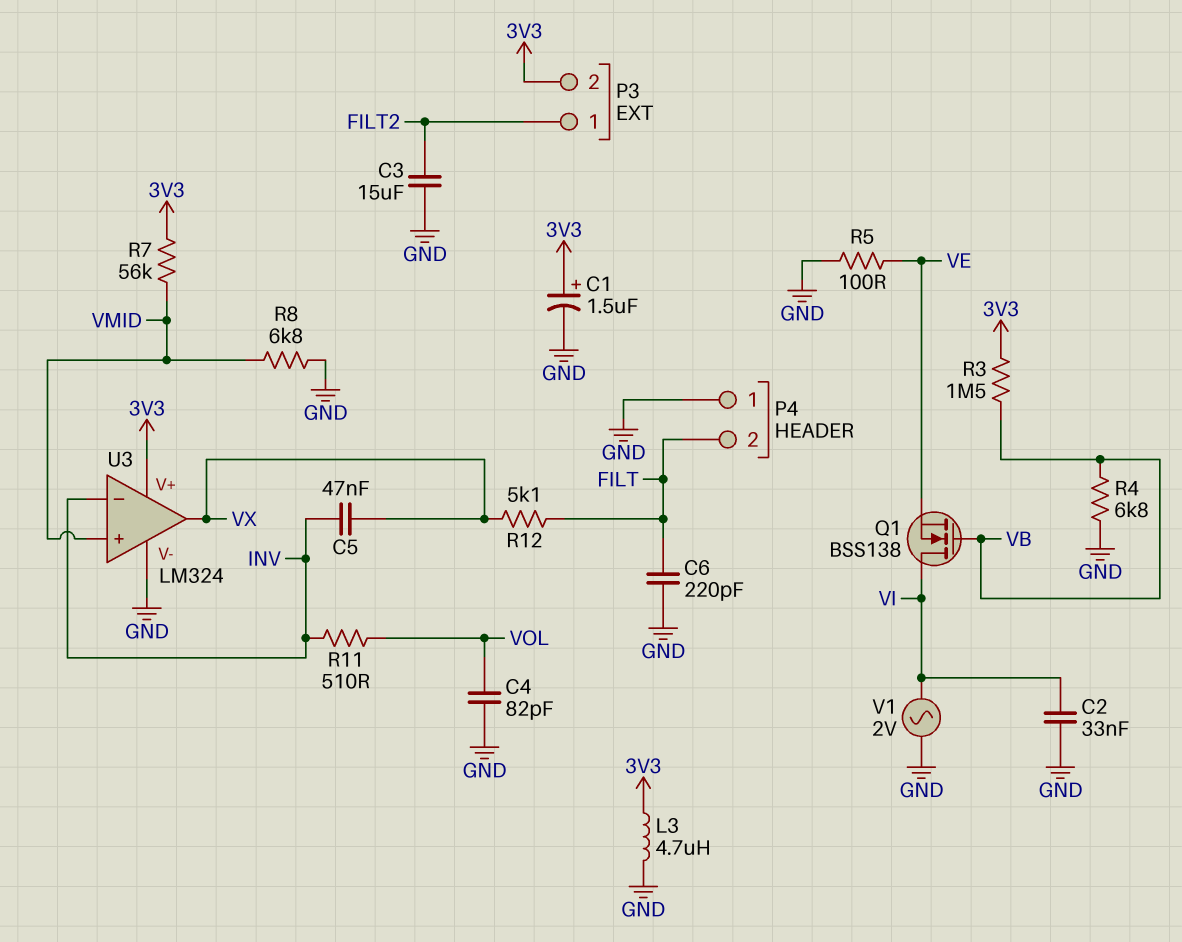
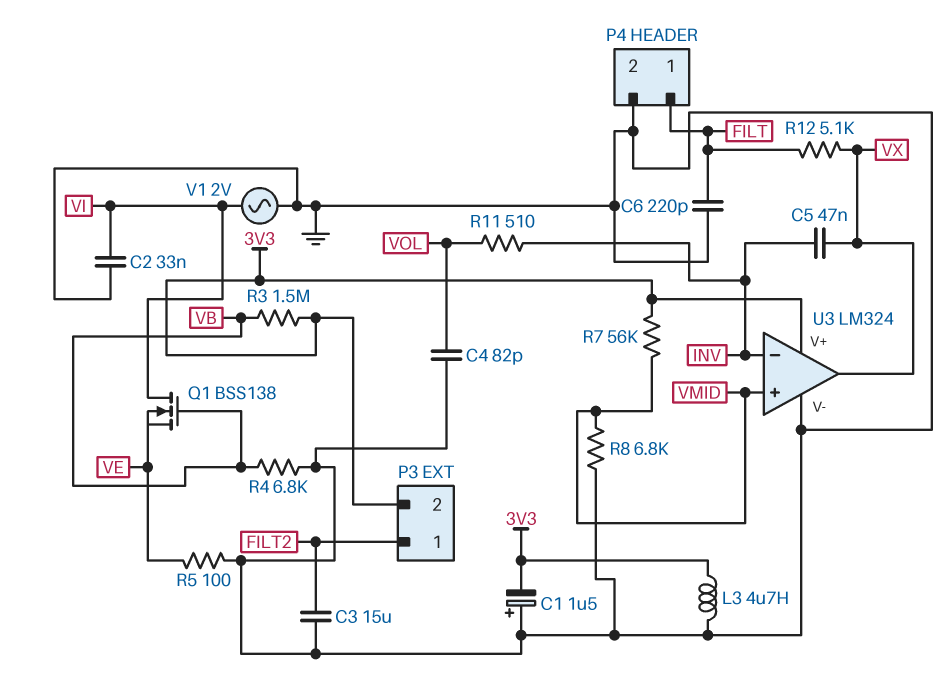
C1: 1.5uF (plus 3V3, minus GND) -> 1.5uF (plus GND, minus 3V3)
P4 pin 1: GND -> FILT
P4 pin 2: FILT -> GND

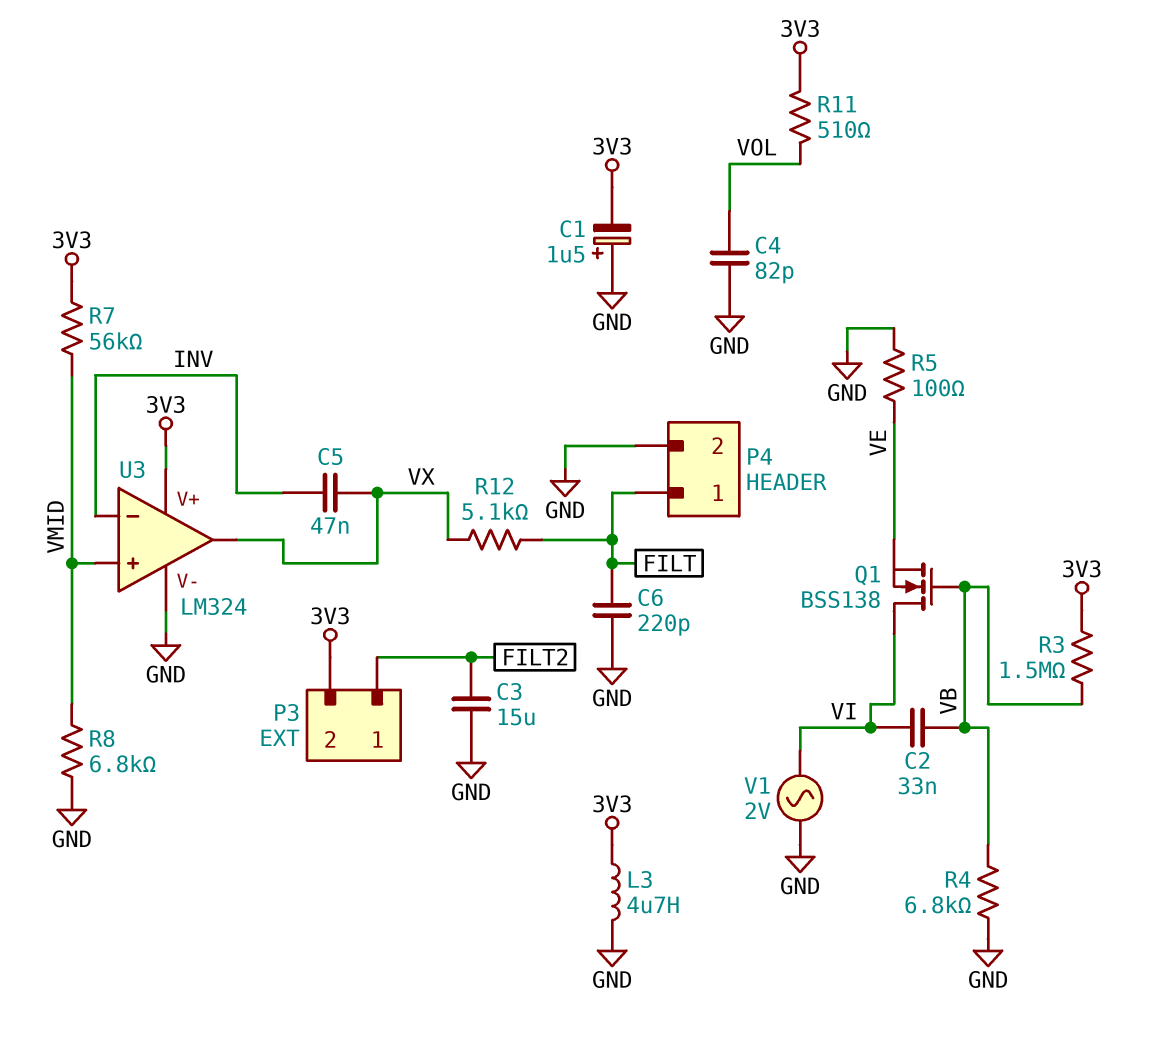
C2: 33nF (GND, VI) -> 33nF (VB, VI)
R11: 510 (INV, VOL) -> 510 (3V3, VOL)

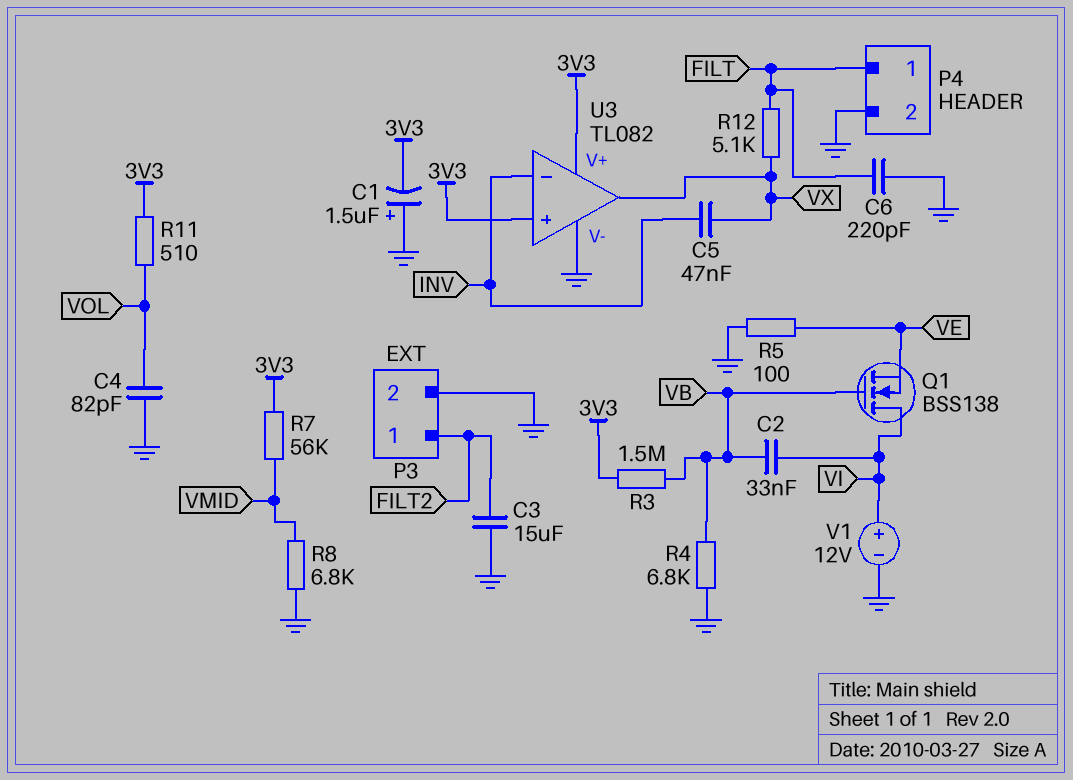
L3: 4.7uH (3V3, GND) -> none
P3 pin 2: 3V3 -> GND
U3: LM324 -> TL082
U3 pin in+: VMID -> 3V3
V1: AC 2V (GND, VI) -> 12V (plus VI, minus GND)

